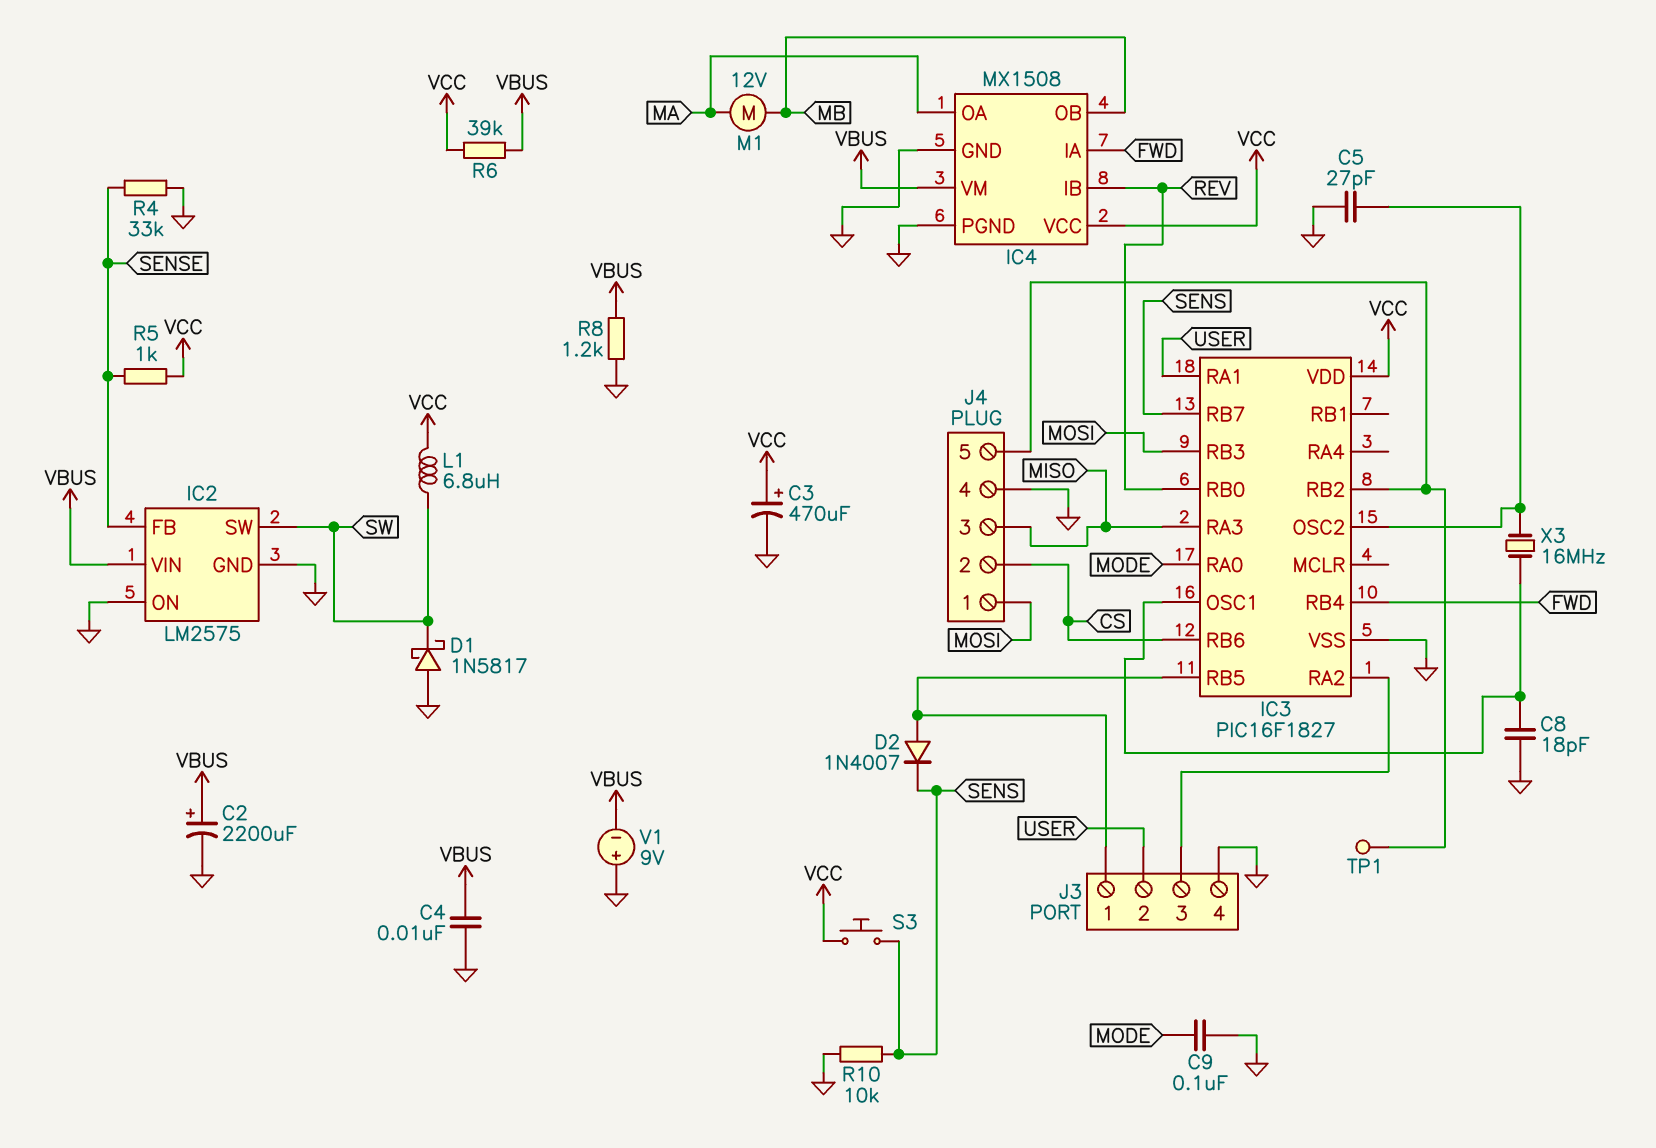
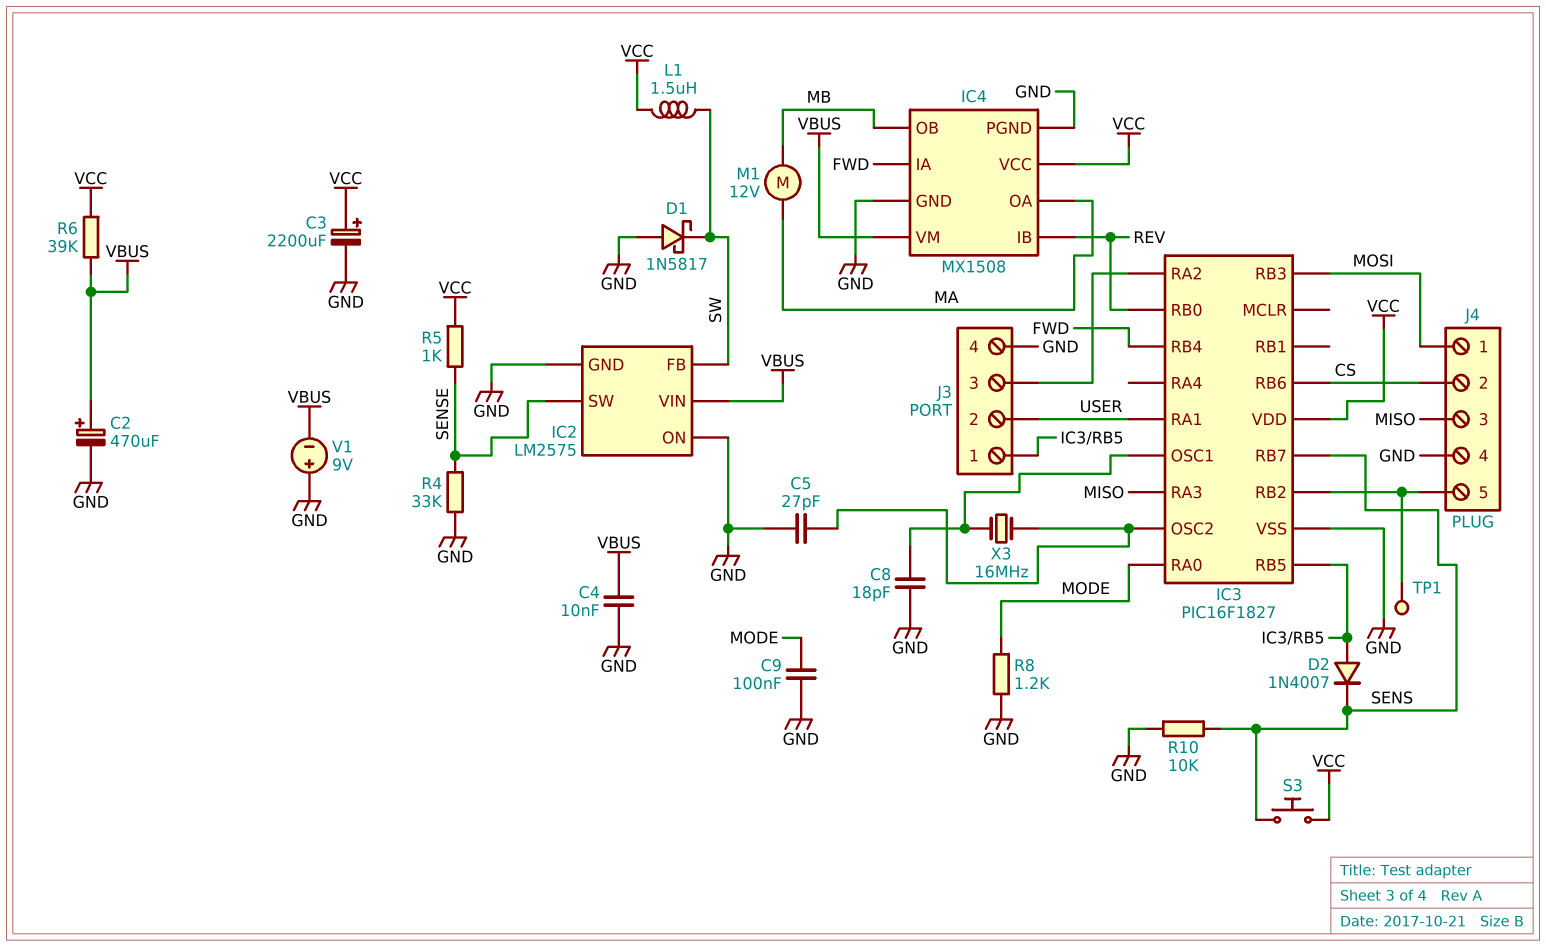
C2: 2200uF (plus VBUS, minus GND) -> 470uF (plus VBUS, minus GND)
C3: 470uF (plus VCC, minus GND) -> 2200uF (plus VCC, minus GND)
IC2 pin FB: SENSE -> SW
IC2 pin SW: SW -> SENSE
L1: 6.8uH (SW, VCC) -> 1.5uH (SW, VCC)
R8: 1.2k (GND, VBUS) -> 1.2k (GND, MODE)

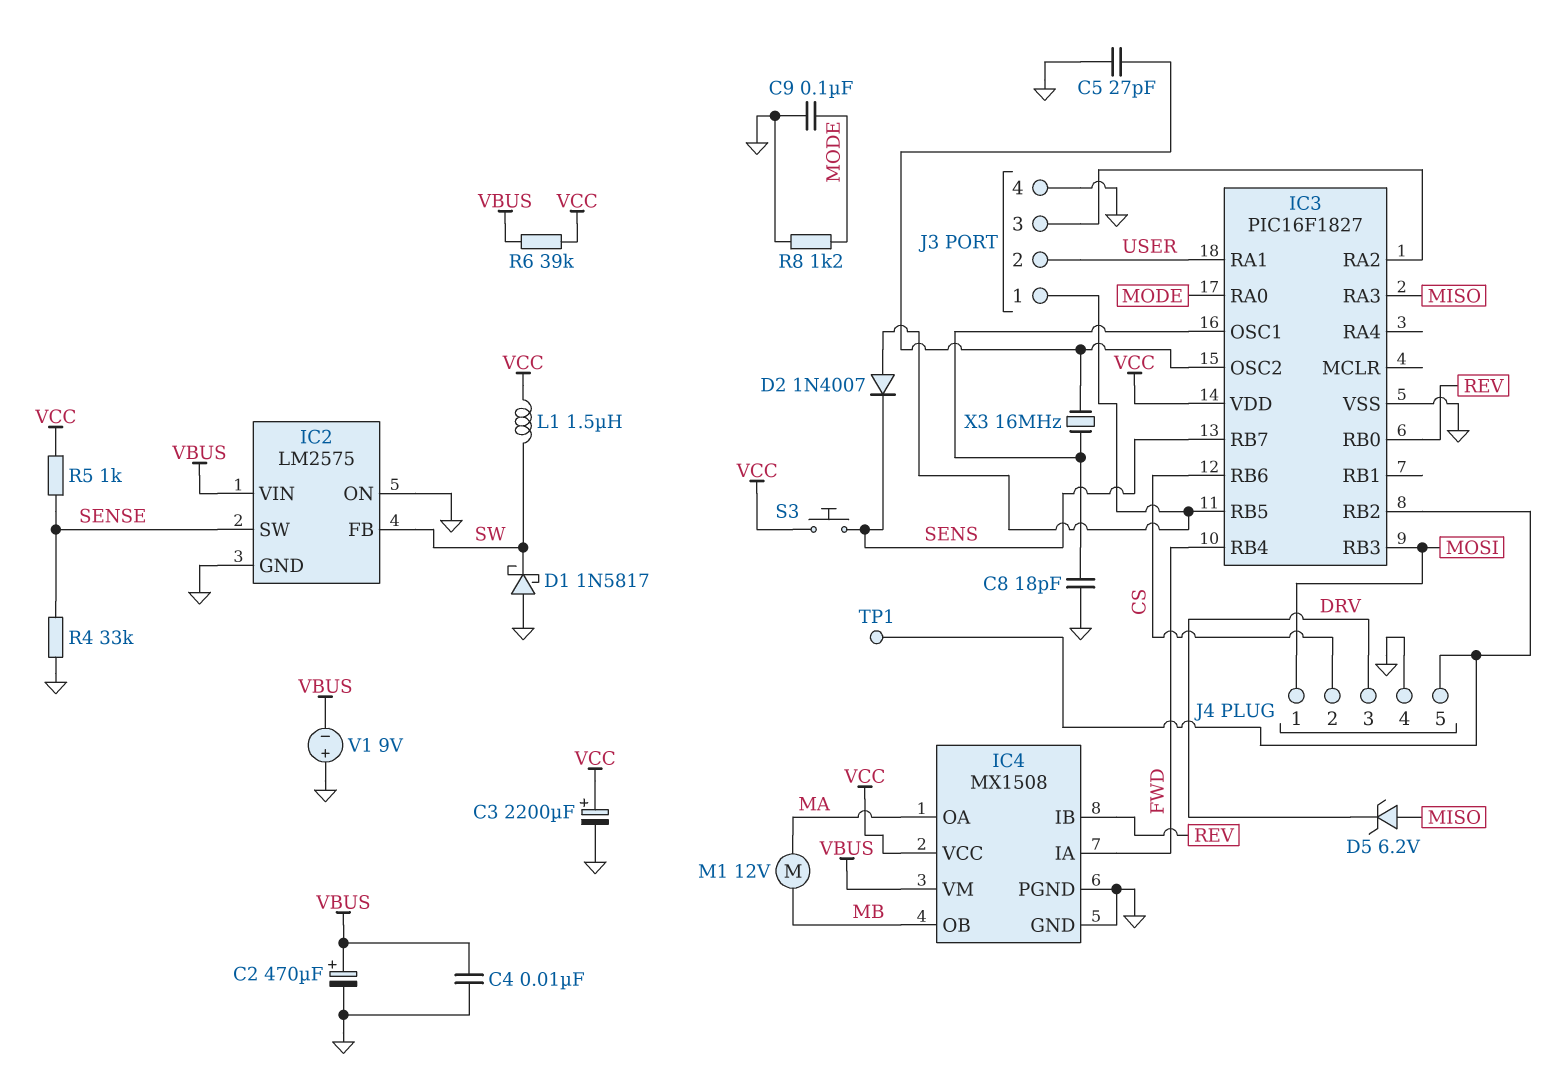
D5: none -> zener 6.2V (A MISO, K DRV)
J4 pin 3: MISO -> DRV
R10: 10k (GND, SENS) -> none

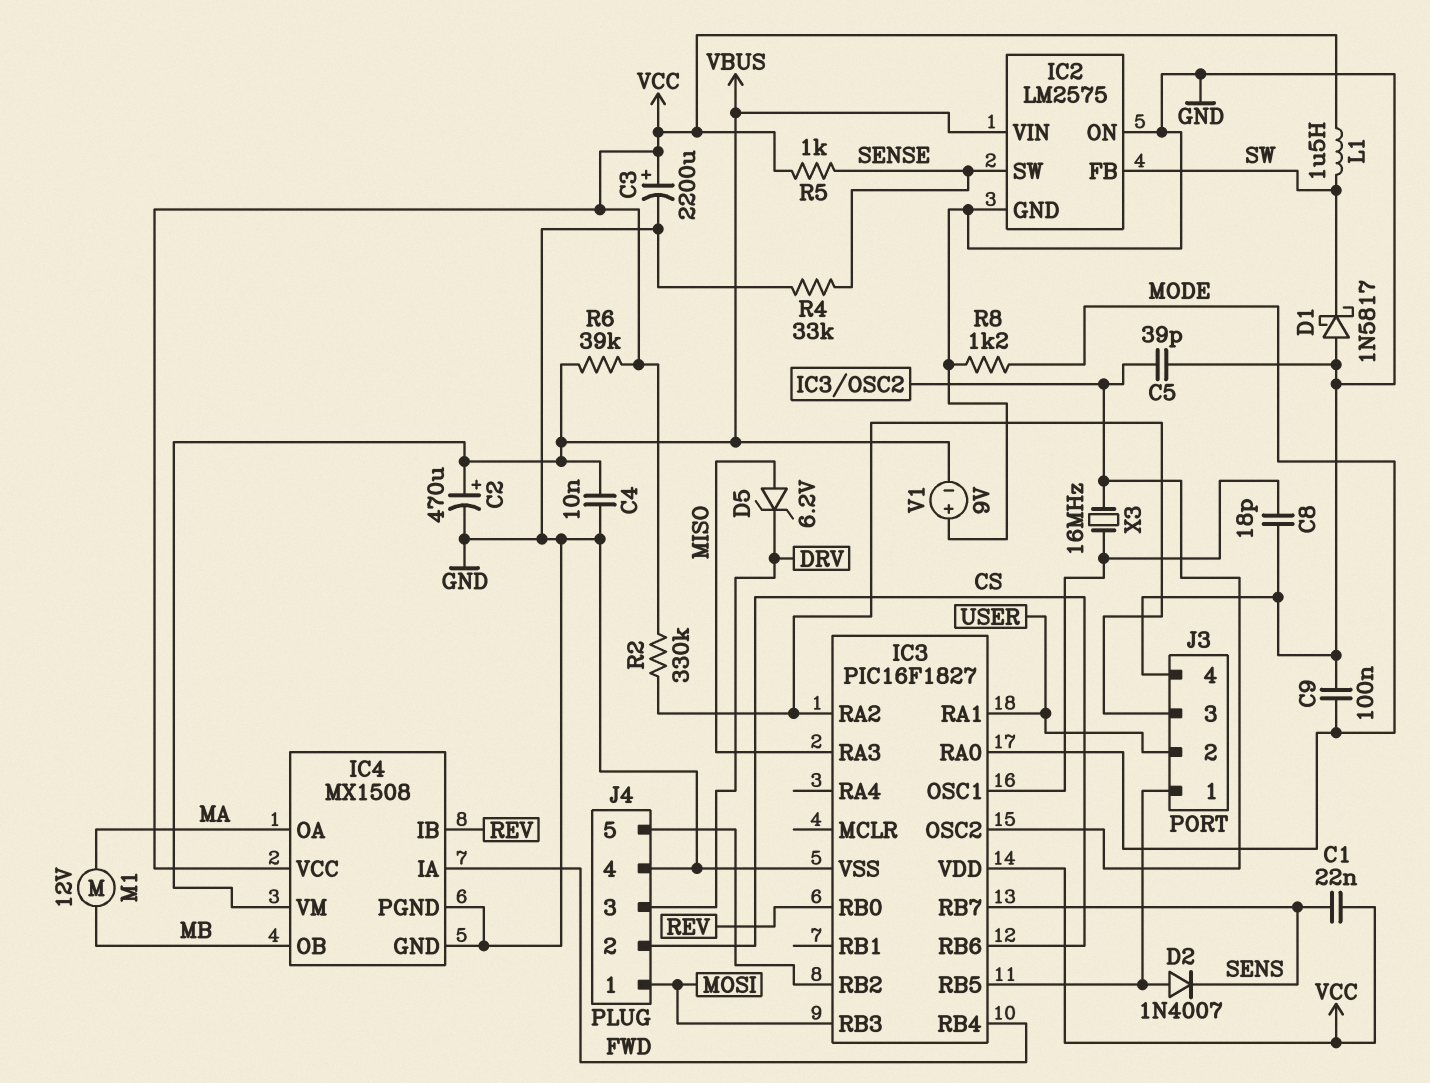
C1: none -> 22nF (SENS, VCC)
C5: 27pF (GND, IC3/OSC2) -> 39pF (GND, IC3/OSC2)
R2: none -> 330k (IC3/RA2, VCC)
S3: button (SENS, VCC) -> none
TP1: test point (IC3/RB2) -> none

